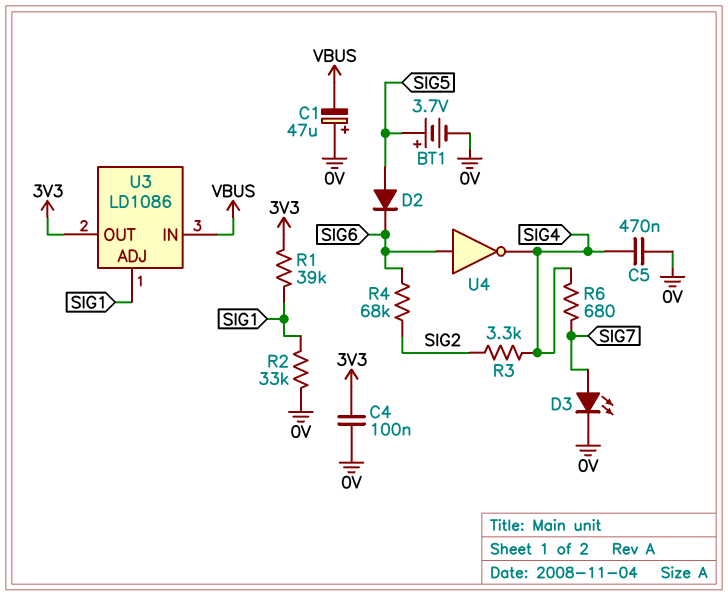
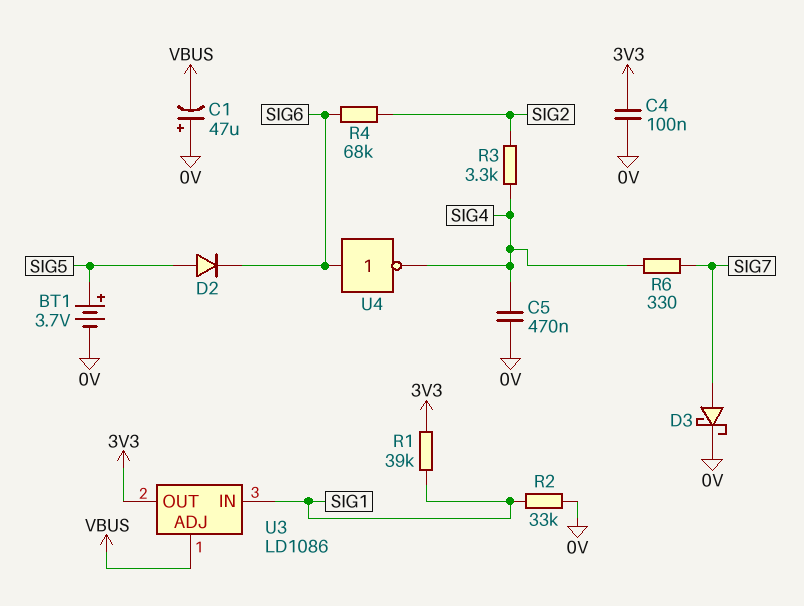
D3: LED (A SIG7, K 0V) -> schottky (A SIG7, K 0V)
R6: 680 (SIG4, SIG7) -> 330 (SIG4, SIG7)
U3 pin ADJ: SIG1 -> VBUS
U3 pin IN: VBUS -> SIG1

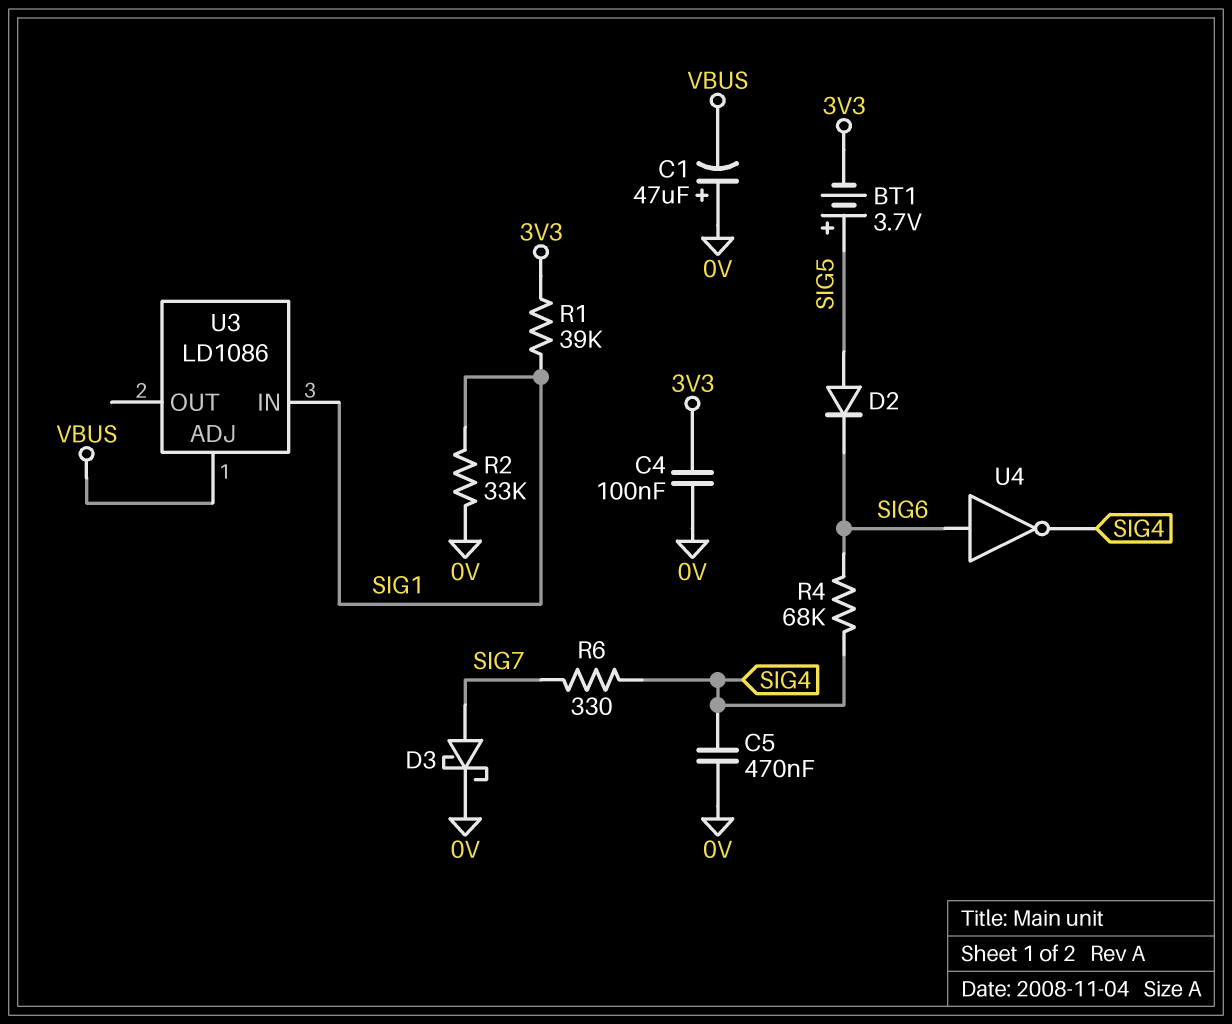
BT1: 3.7V (plus SIG5, minus 0V) -> 3.7V (plus SIG5, minus 3V3)
R3: 3.3k (SIG2, SIG4) -> none
R4: 68k (SIG2, SIG6) -> 68k (SIG4, SIG6)
U3 pin OUT: 3V3 -> none

